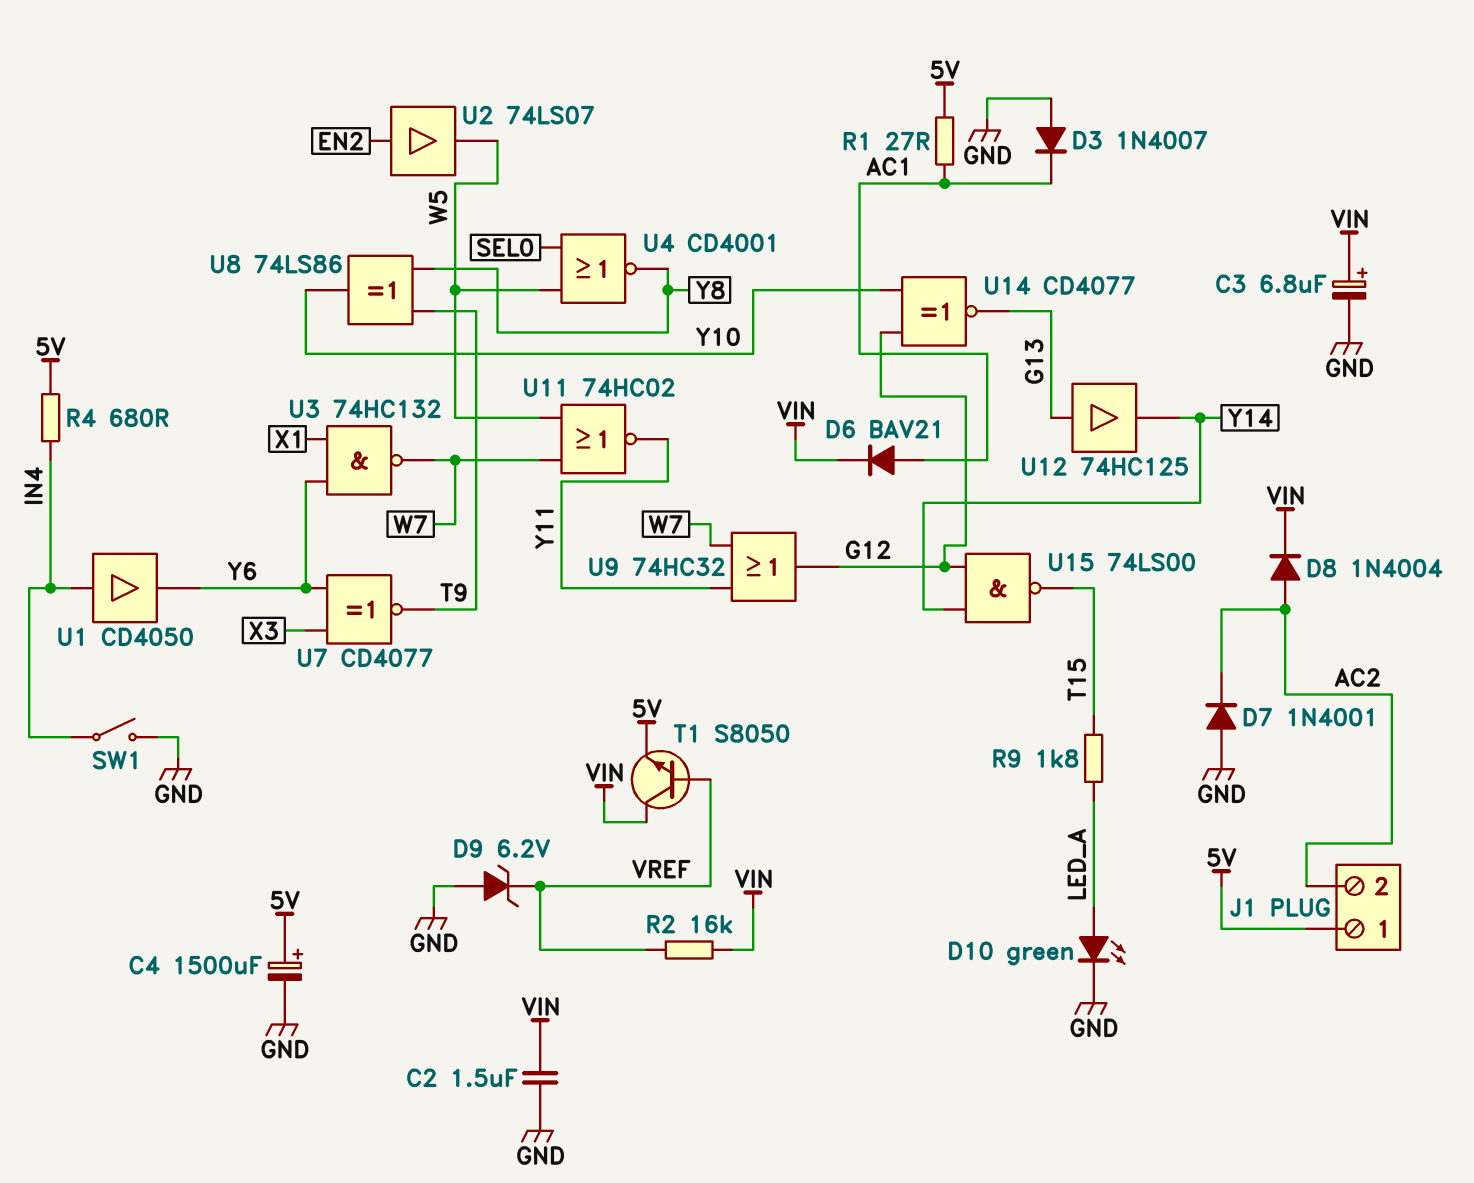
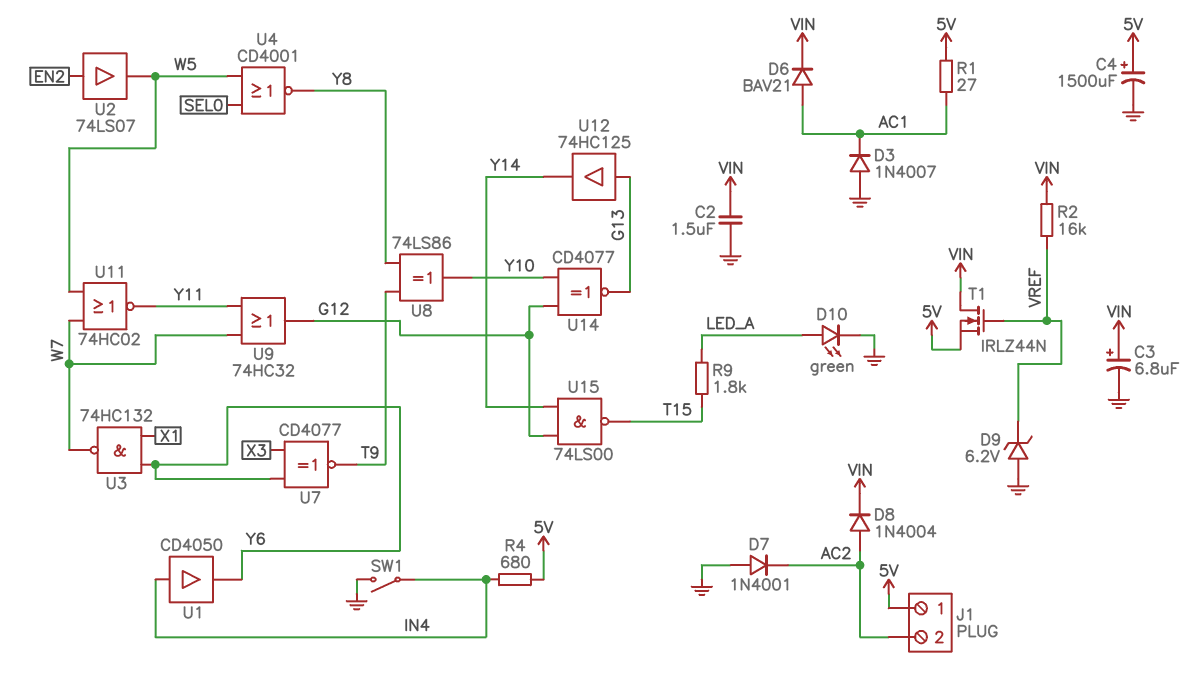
T1: NPN S8050 (B VREF, C VIN, E 5V) -> NMOS IRLZ44N (G VREF, D VIN, S 5V)

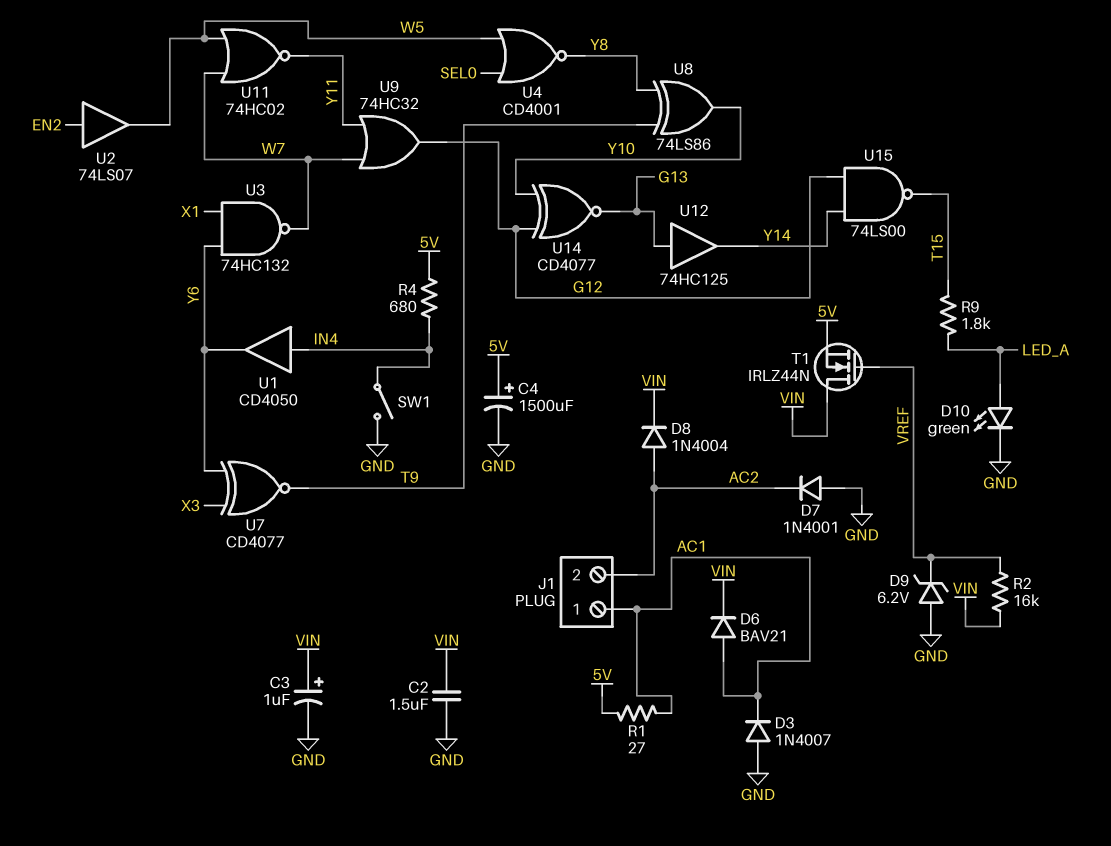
C3: 6.8uF (plus VIN, minus GND) -> 1uF (plus VIN, minus GND)
J1 pin 1: 5V -> AC1

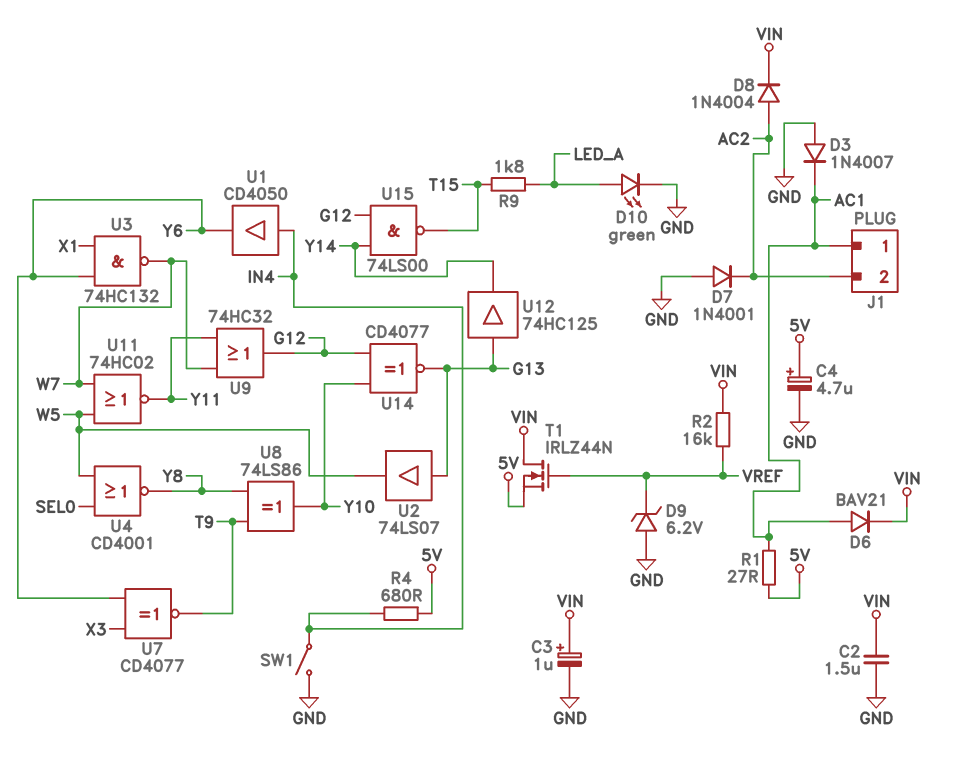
C4: 1500uF (plus 5V, minus GND) -> 4.7uF (plus 5V, minus GND)
U2: buffer 74LS07 (in EN2, out W5) -> buffer 74LS07 (in G13, out W5)

